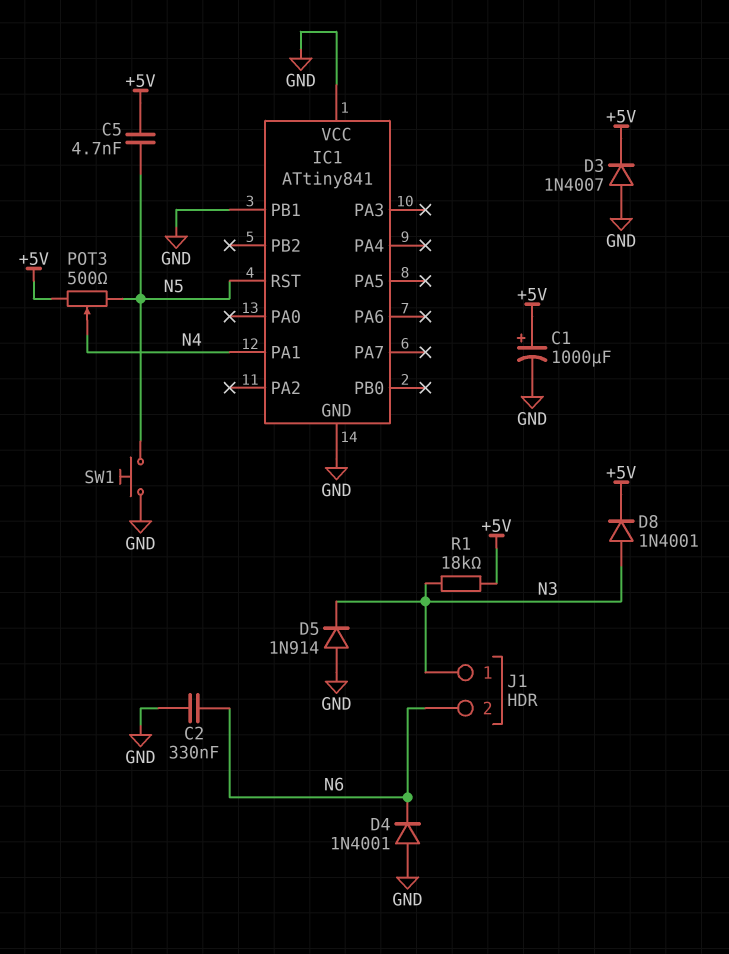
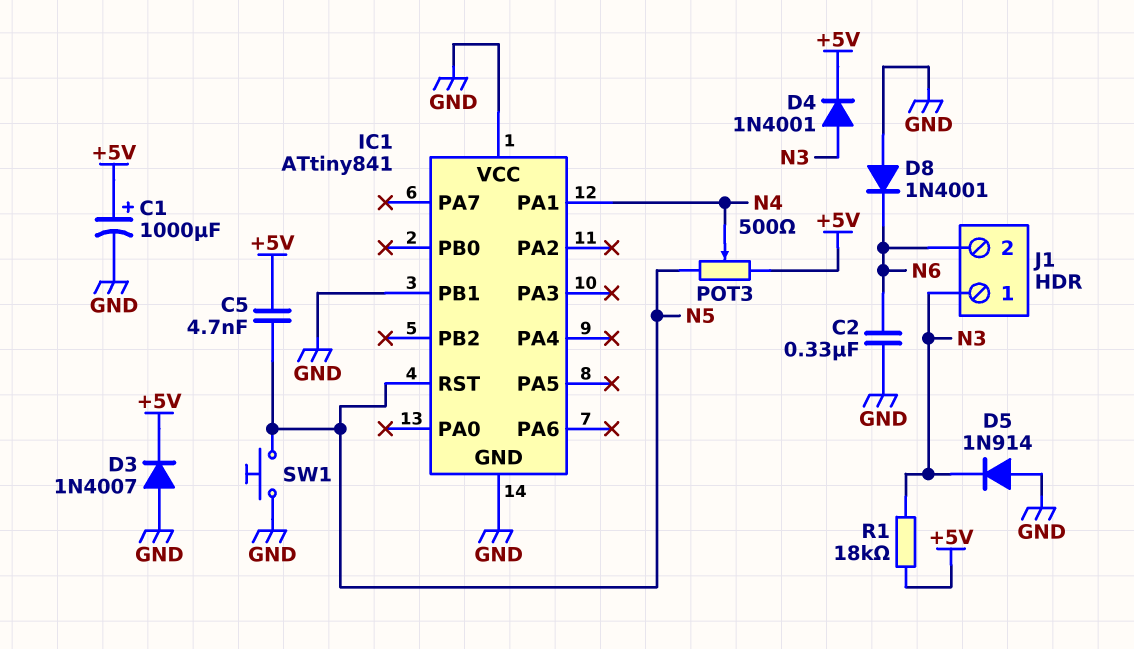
D4: diode 1N4001 (A GND, K N6) -> diode 1N4001 (A N3, K +5V)
D8: diode 1N4001 (A N3, K +5V) -> diode 1N4001 (A GND, K N6)

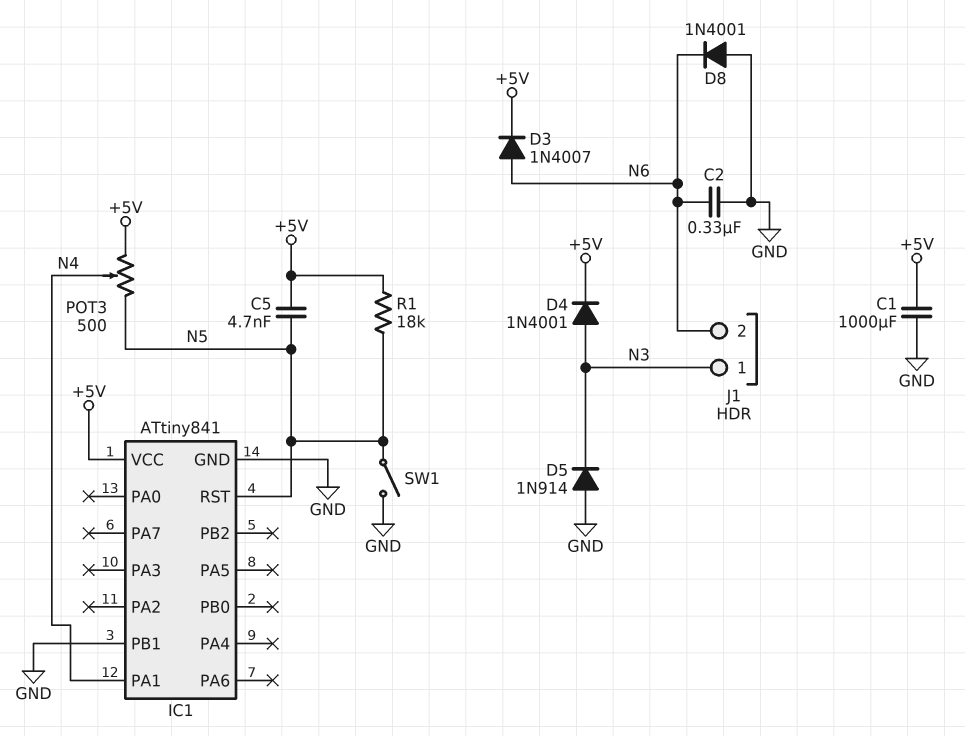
C1: 1000uF (plus +5V, minus GND) -> 1000uF (+5V, GND)
D3: diode 1N4007 (A GND, K +5V) -> diode 1N4007 (A N6, K +5V)
IC1 pin VCC: GND -> +5V
R1: 18k (+5V, N3) -> 18k (+5V, N5)
SW1: button (GND, N5) -> switch (GND, N5)

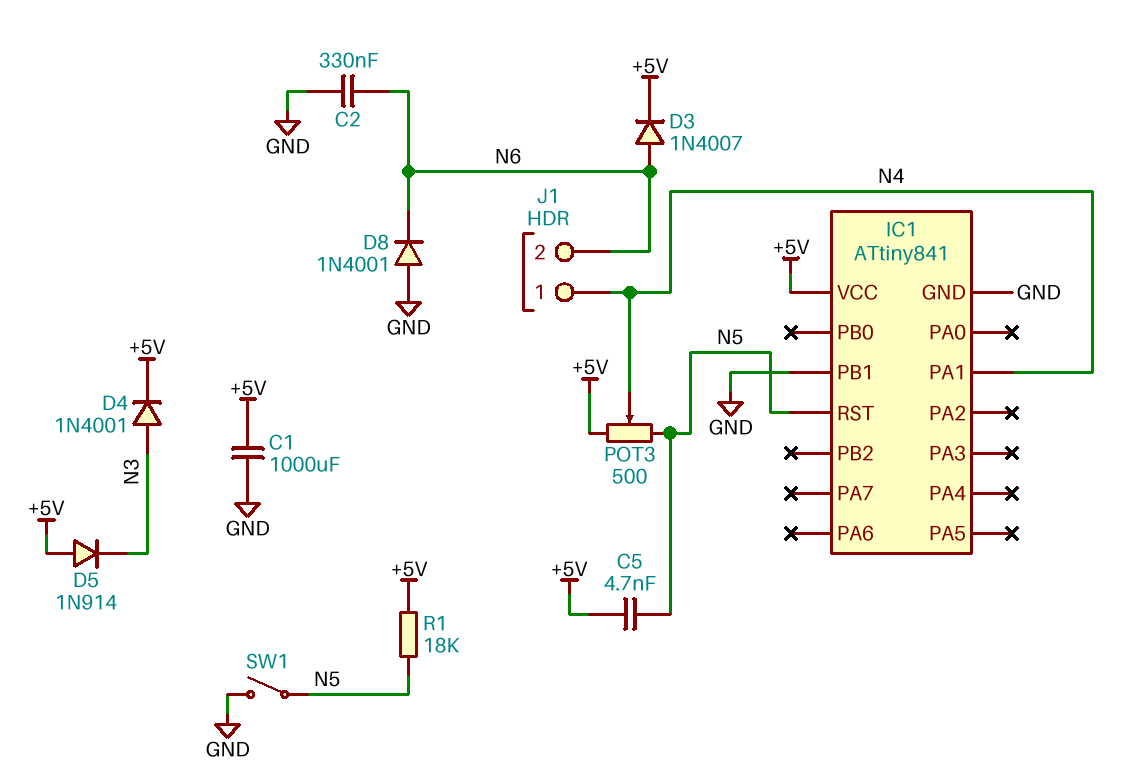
D5: diode 1N914 (A GND, K N3) -> diode 1N914 (A +5V, K N3)
J1 pin 1: N3 -> N4

